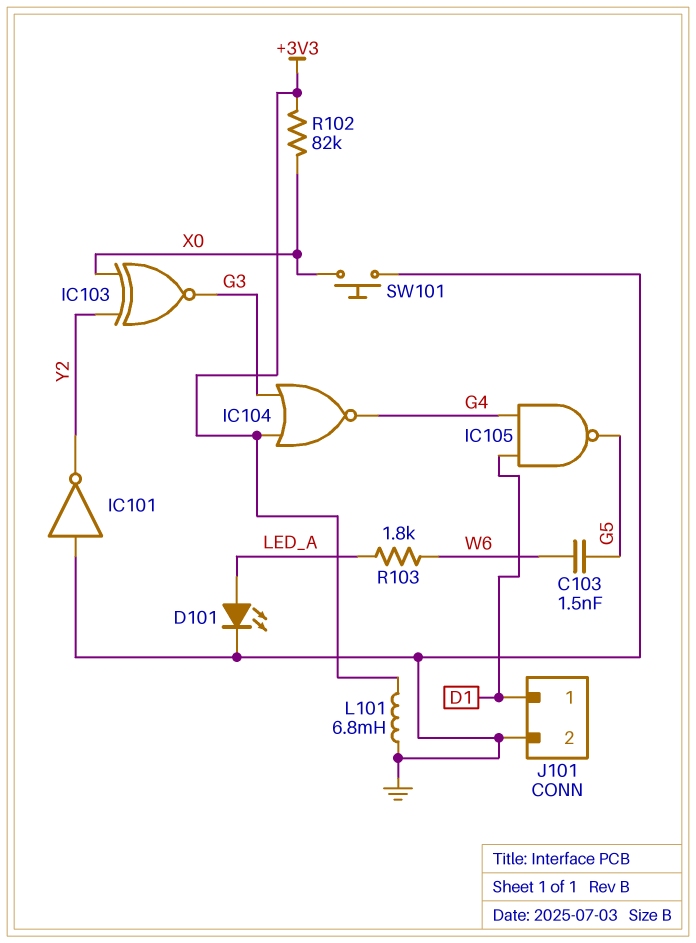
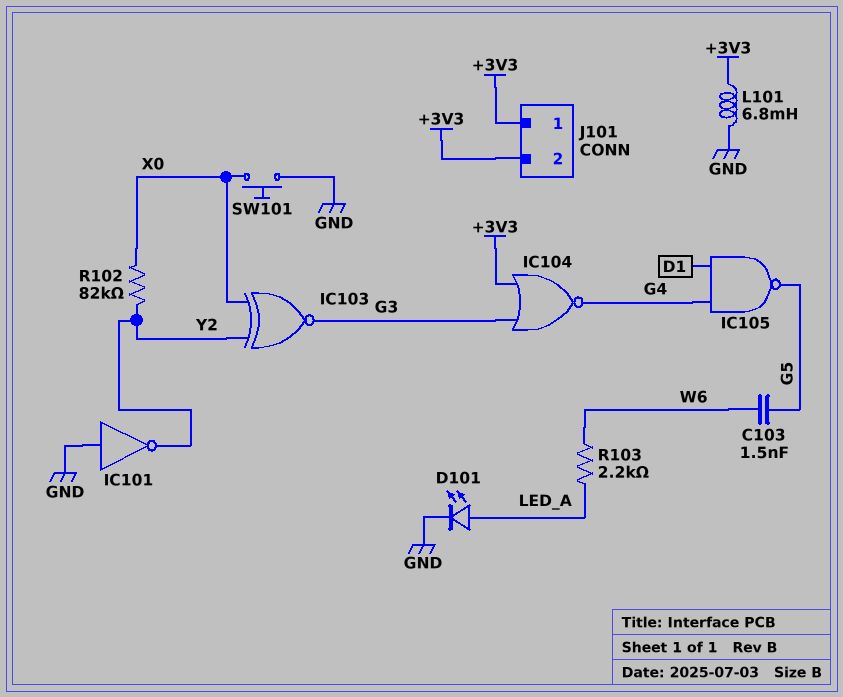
J101 pin 1: D1 -> +3V3
J101 pin 2: GND -> +3V3
R102: 82k (+3V3, X0) -> 82k (X0, Y2)
R103: 1.8k (LED_A, W6) -> 2.2k (LED_A, W6)

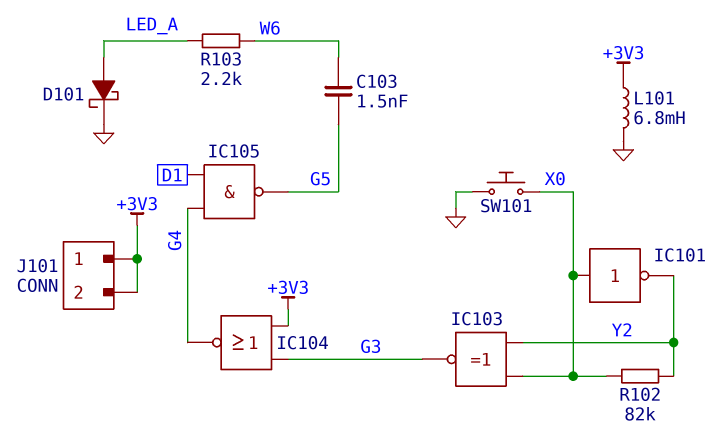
D101: LED (A LED_A, K GND) -> schottky (A LED_A, K GND)
IC101: NOT (in GND, out Y2) -> NOT (in X0, out Y2)

